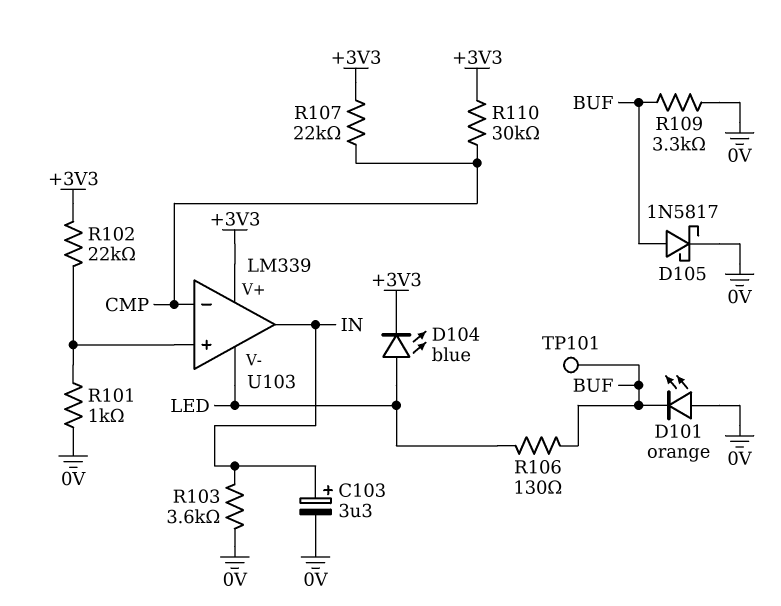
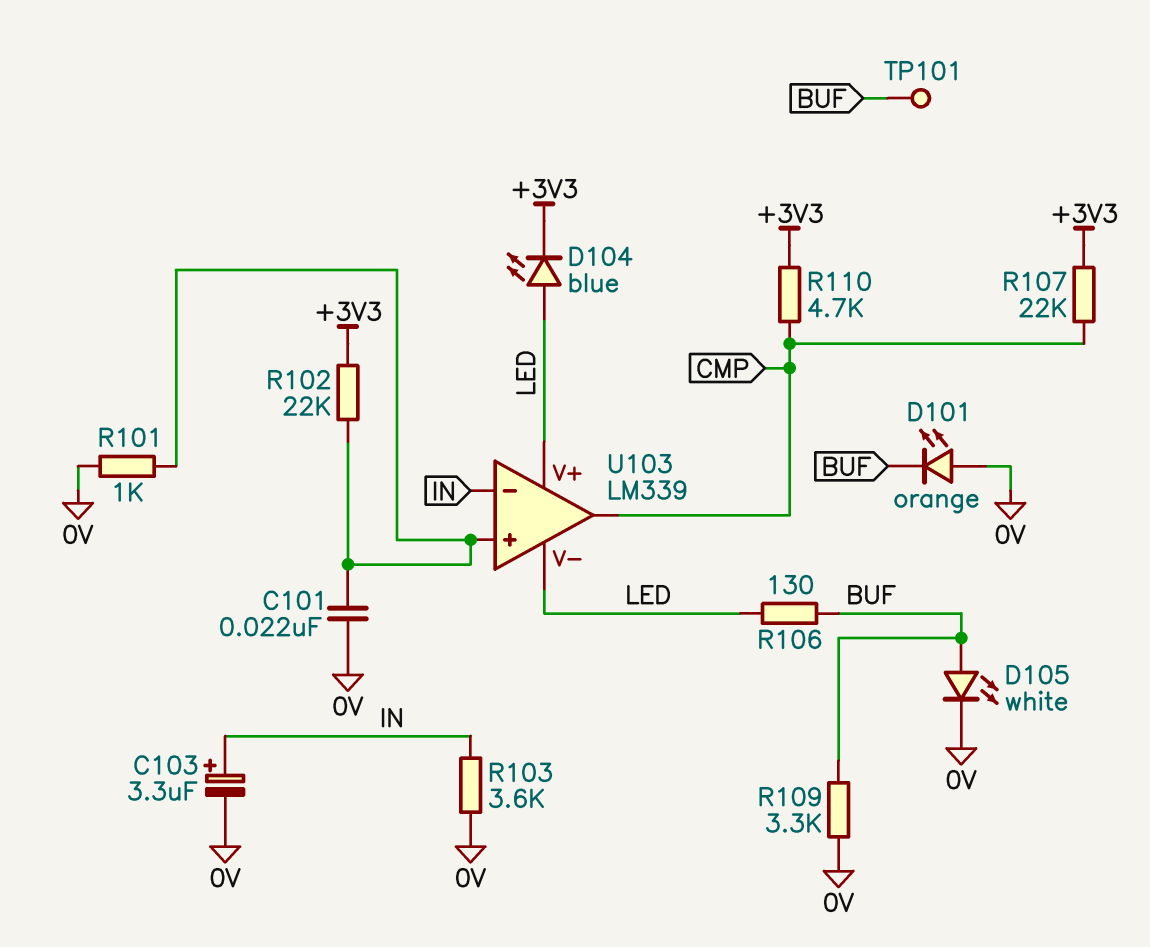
C101: none -> 22nF (0V, U103/in+)
D105: schottky 1N5817 (A BUF, K 0V) -> LED white (A BUF, K 0V)
R110: 30k (+3V3, CMP) -> 4.7k (+3V3, CMP)
U103 pin V+: +3V3 -> LED
U103 pin in-: CMP -> IN
U103 pin out: IN -> CMP

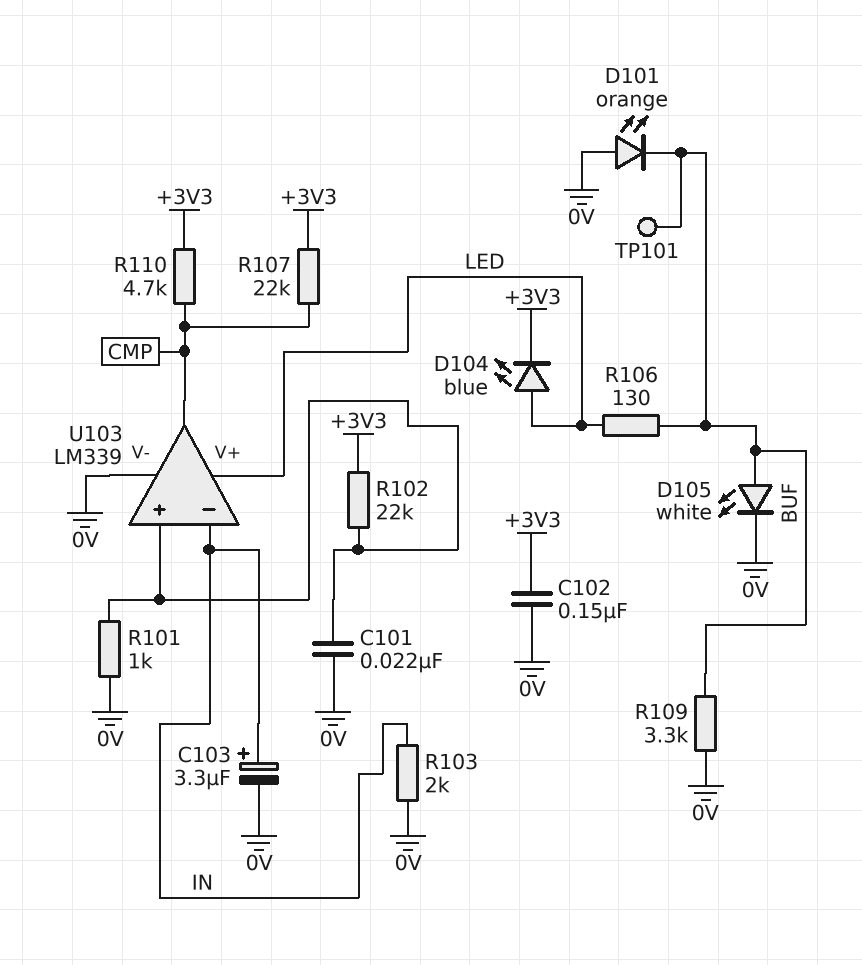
C102: none -> 150nF (+3V3, 0V)
R103: 3.6k (0V, IN) -> 2k (0V, IN)
U103 pin V-: LED -> 0V

